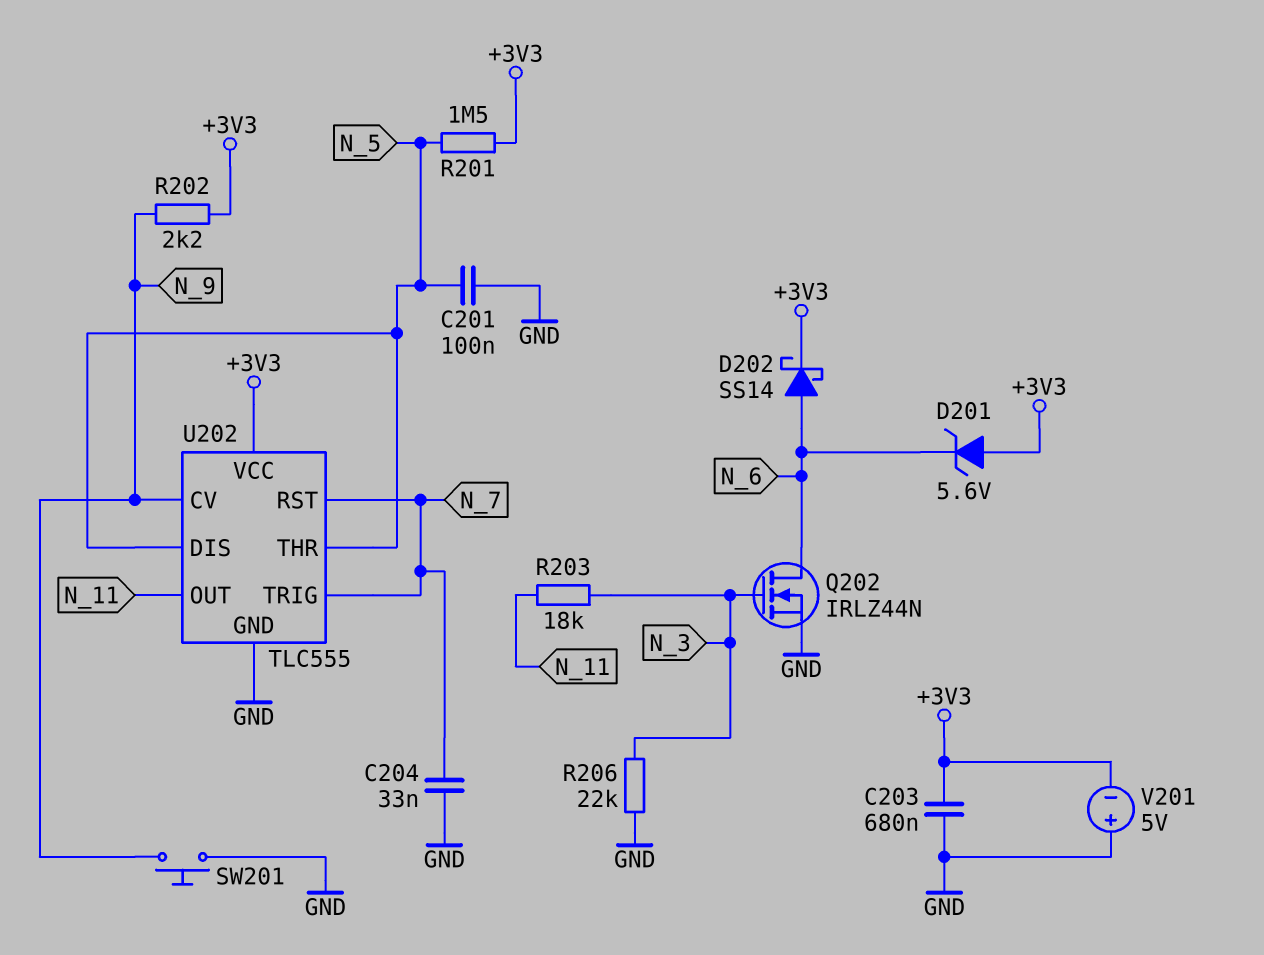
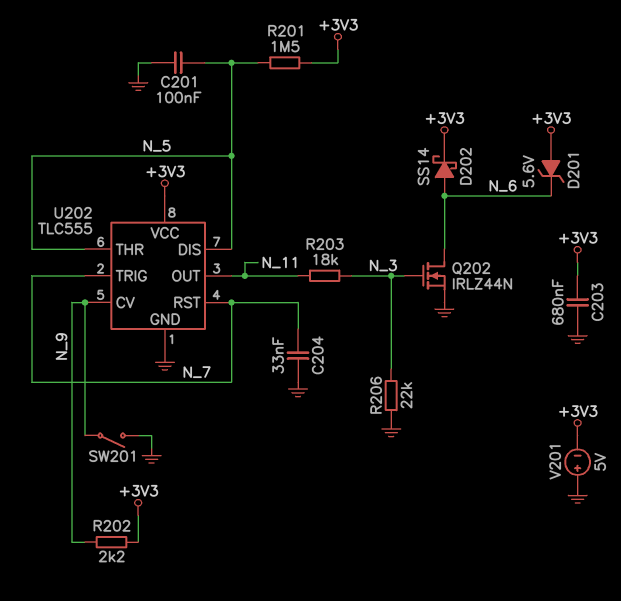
SW201: button (GND, N_9) -> switch (GND, N_9)

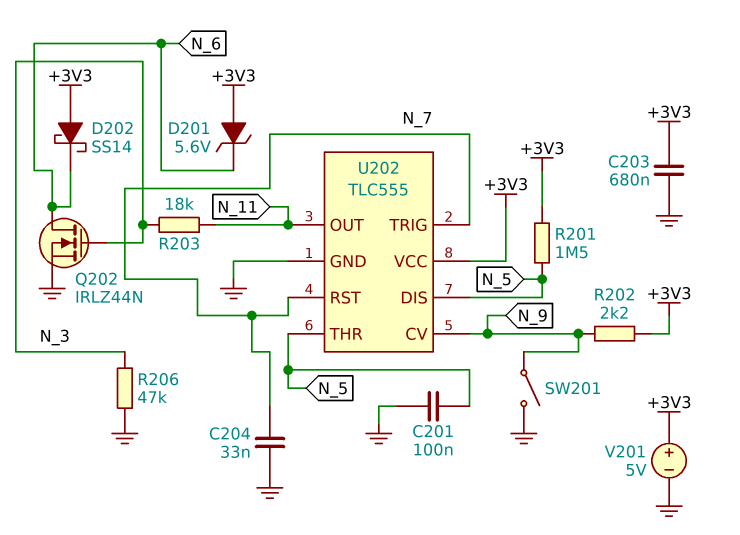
D202: schottky SS14 (A N_6, K +3V3) -> schottky SS14 (A +3V3, K N_6)
R206: 22k (GND, N_3) -> 47k (GND, N_3)
V201: 5V (plus GND, minus +3V3) -> 5V (plus +3V3, minus GND)

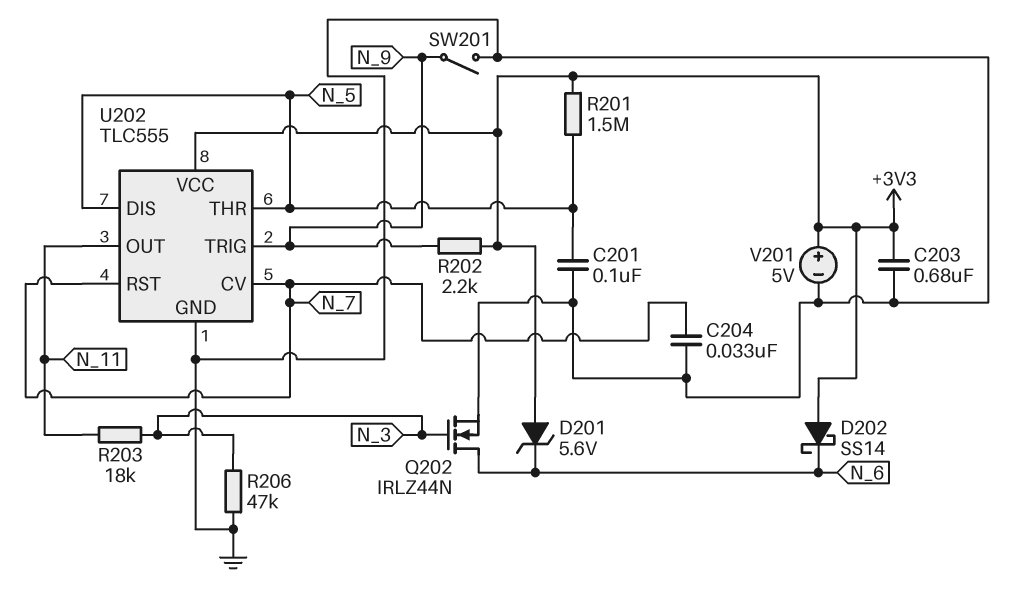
U202 pin CV: N_9 -> N_7
U202 pin TRIG: N_7 -> N_9

